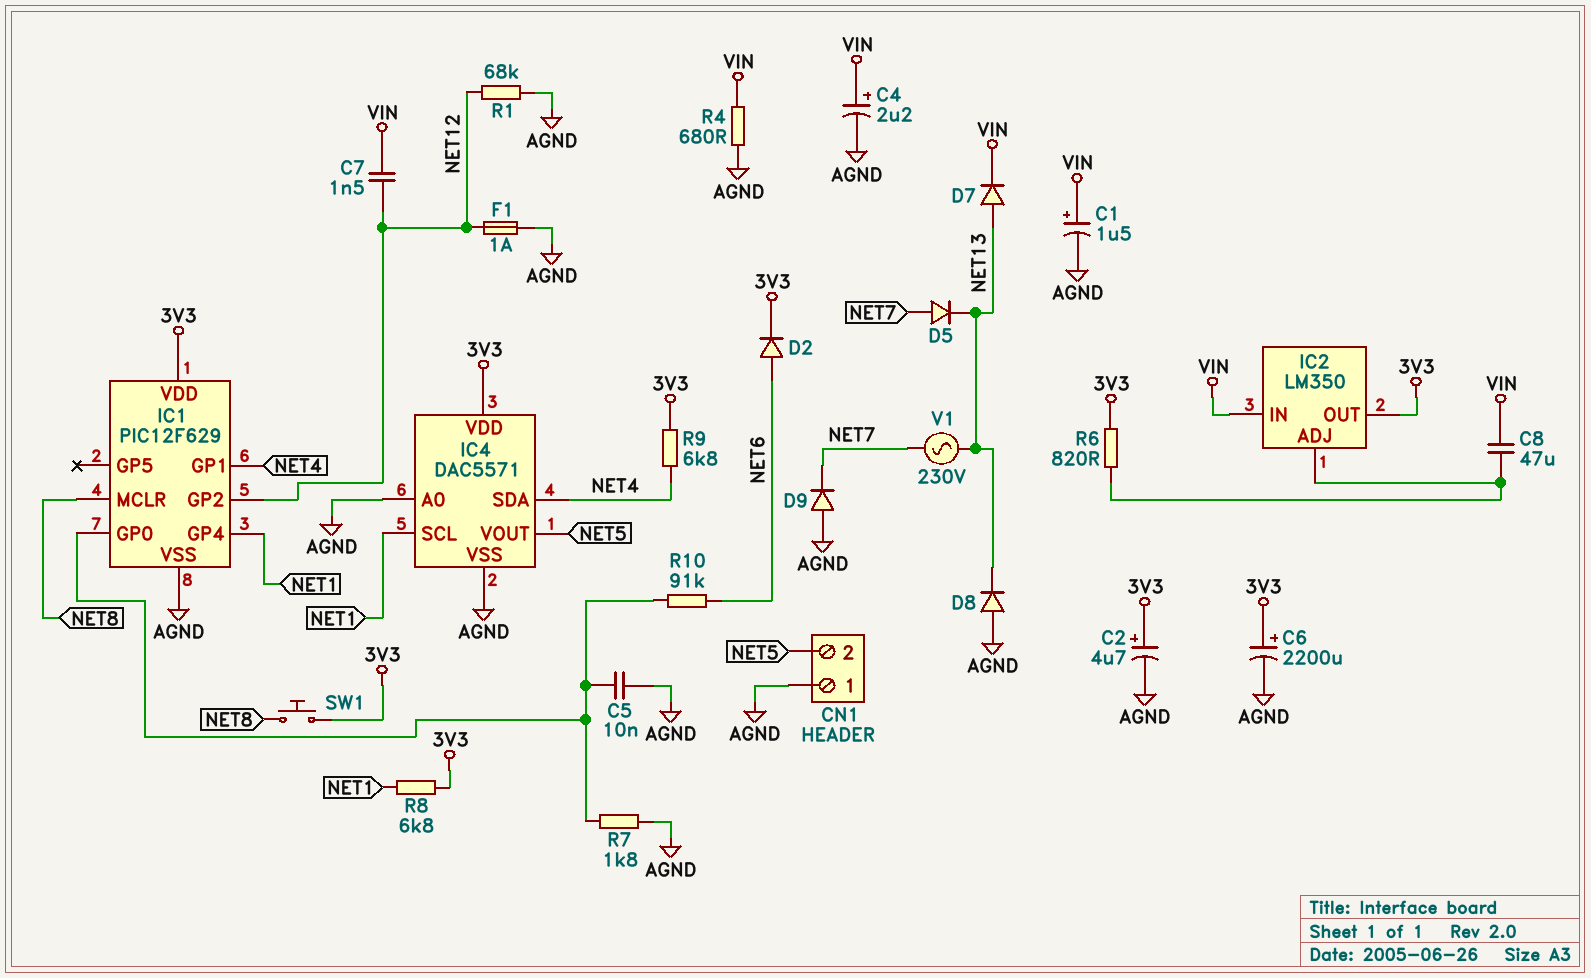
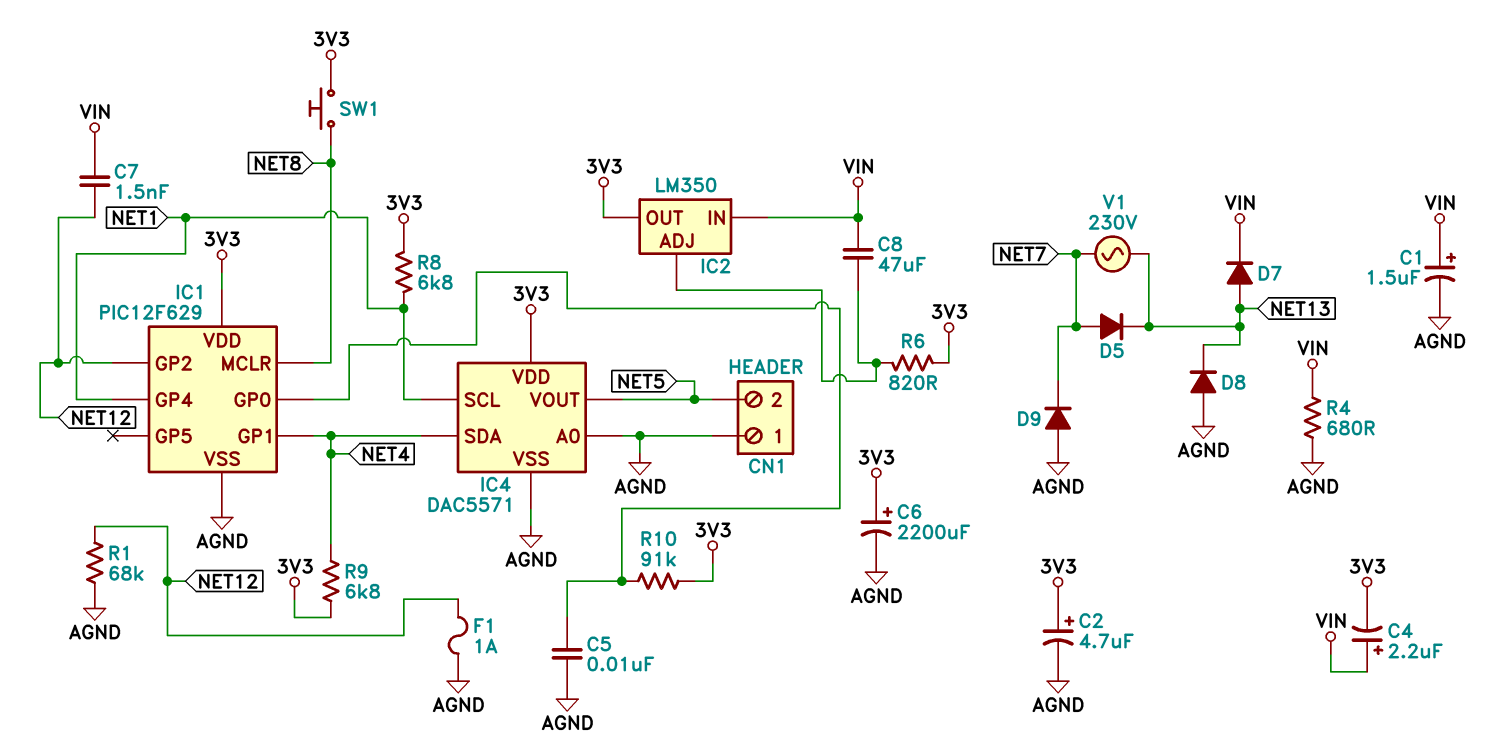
C4: 2.2uF (plus VIN, minus AGND) -> 2.2uF (plus VIN, minus 3V3)
D2: diode (A NET6, K 3V3) -> none
R7: 1.8k (AGND, IC1/GP0) -> none
R10: 91k (IC1/GP0, NET6) -> 91k (3V3, IC1/GP0)

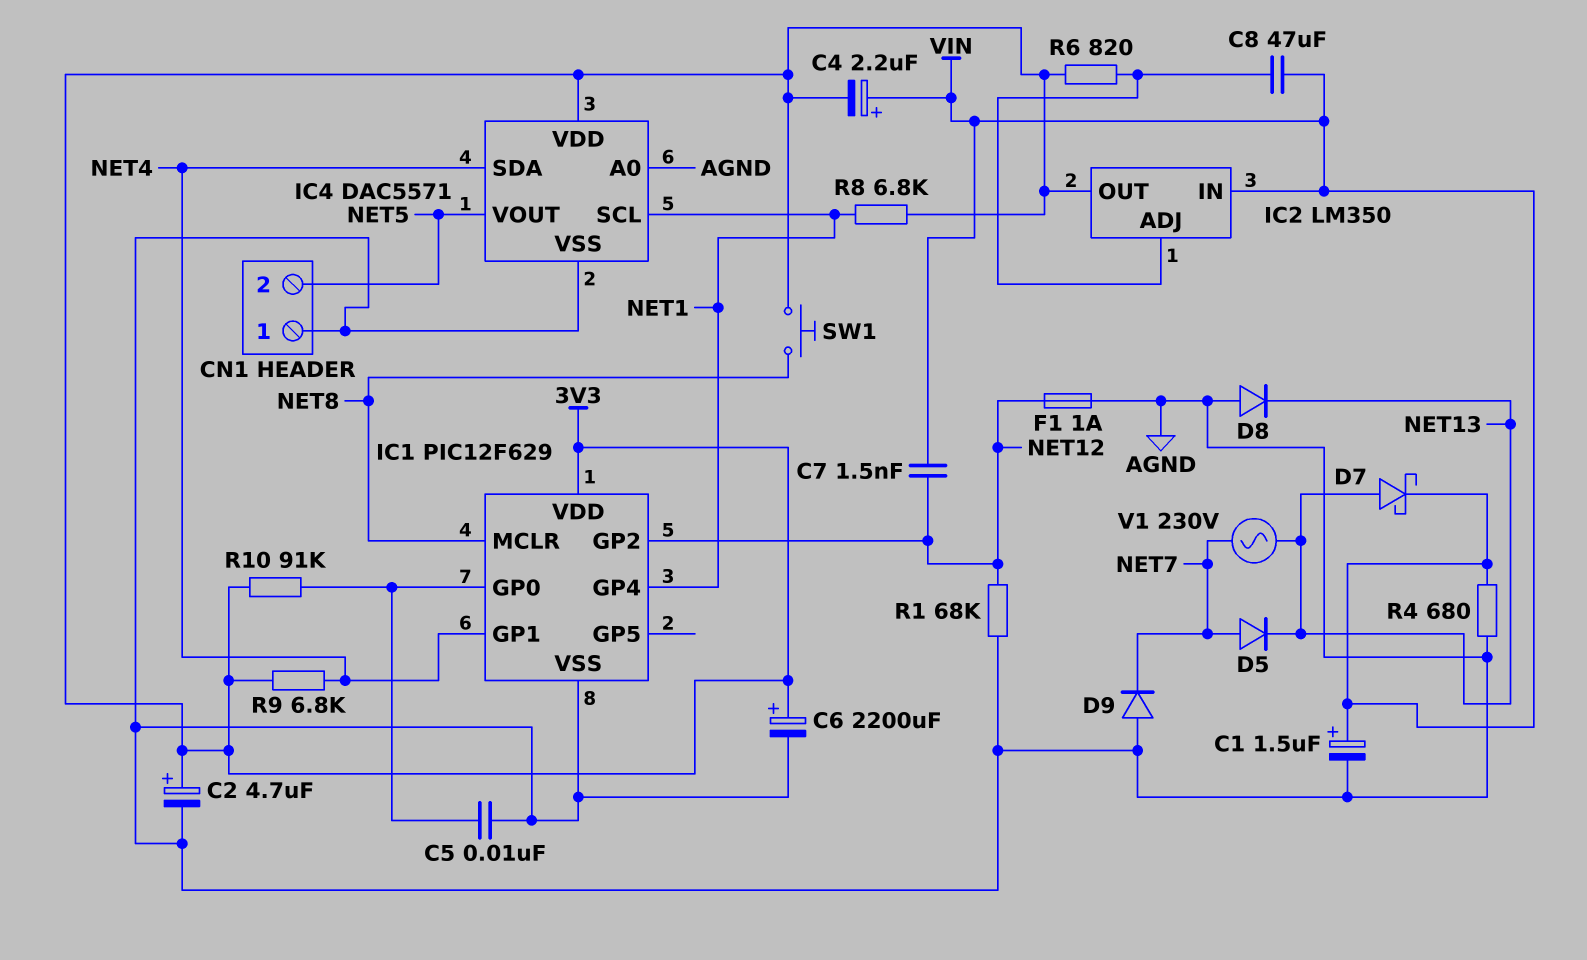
D7: diode (A NET13, K VIN) -> schottky (A NET13, K VIN)

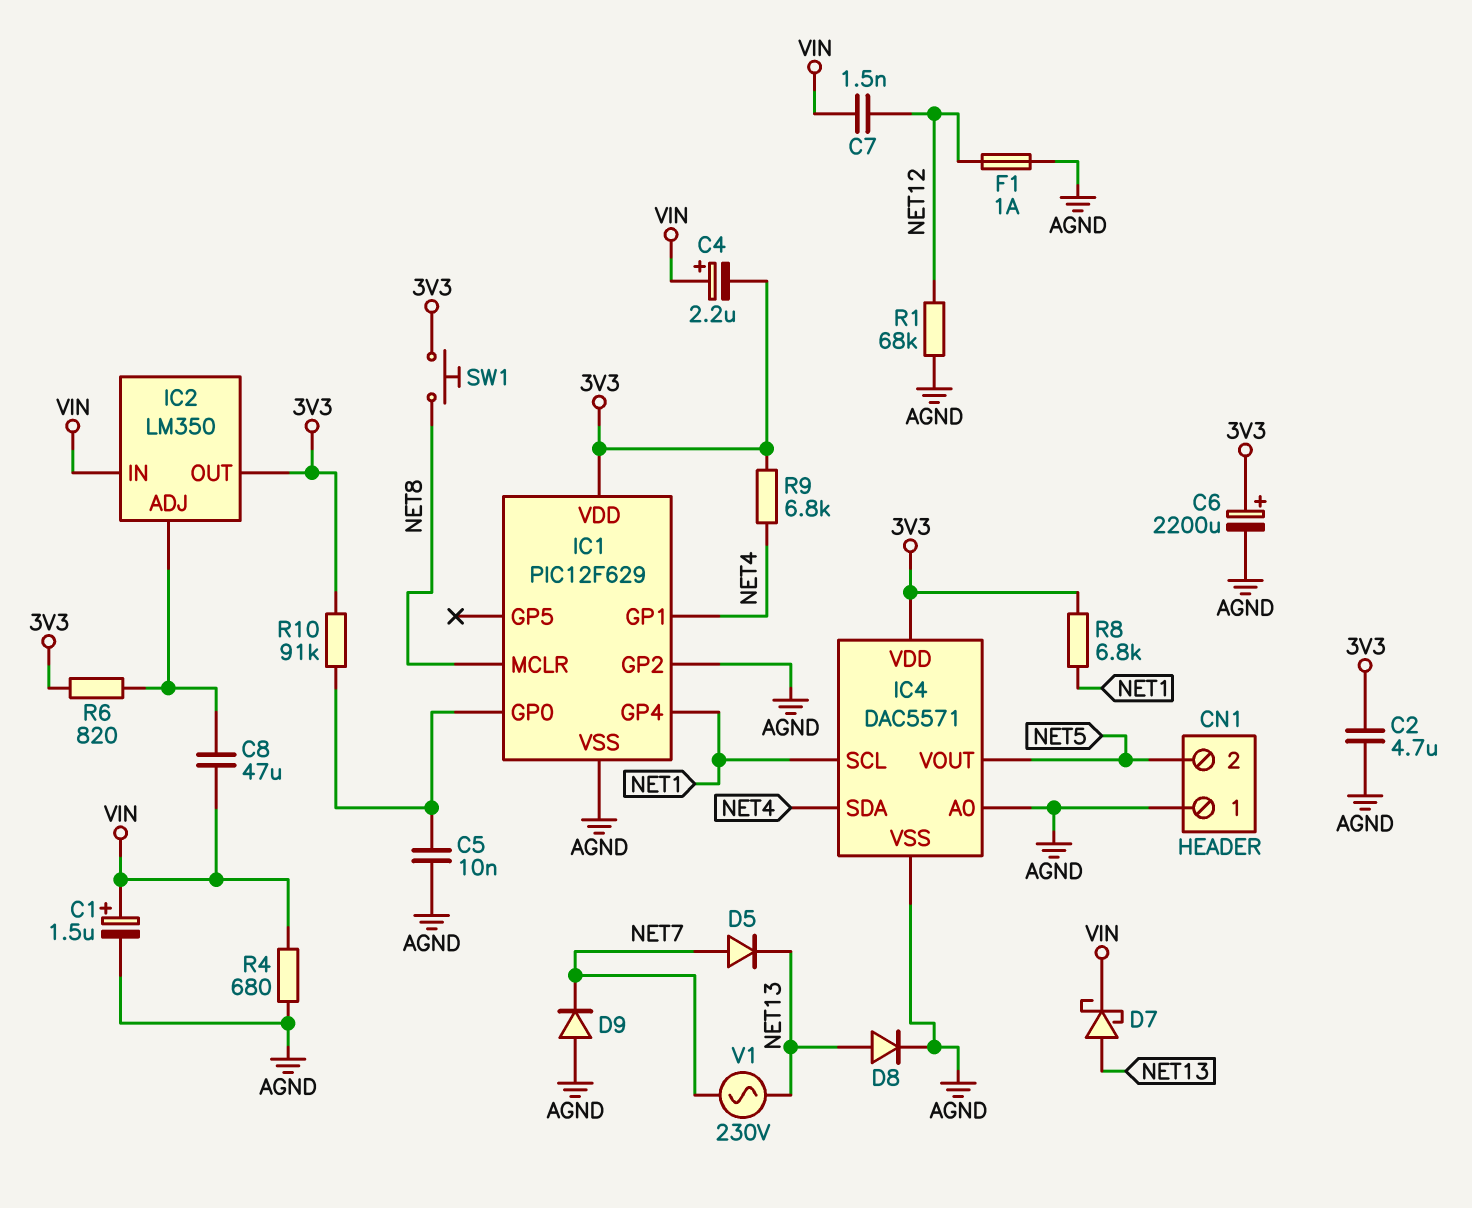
C2: 4.7uF (plus 3V3, minus AGND) -> 4.7uF (3V3, AGND)
D8: diode (A AGND, K NET13) -> diode (A NET13, K AGND)
IC1 pin GP2: NET12 -> AGND

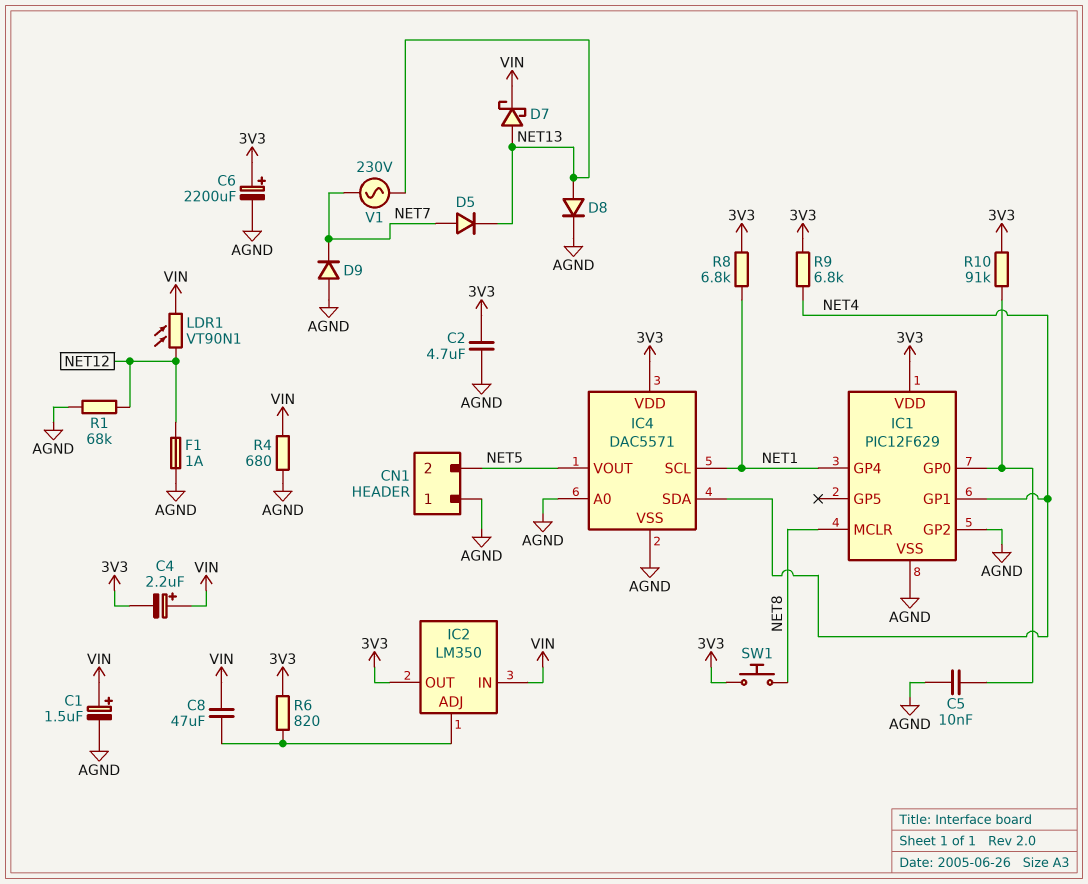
C7: 1.5nF (NET12, VIN) -> none
LDR1: none -> VT90N1 (NET12, VIN)

